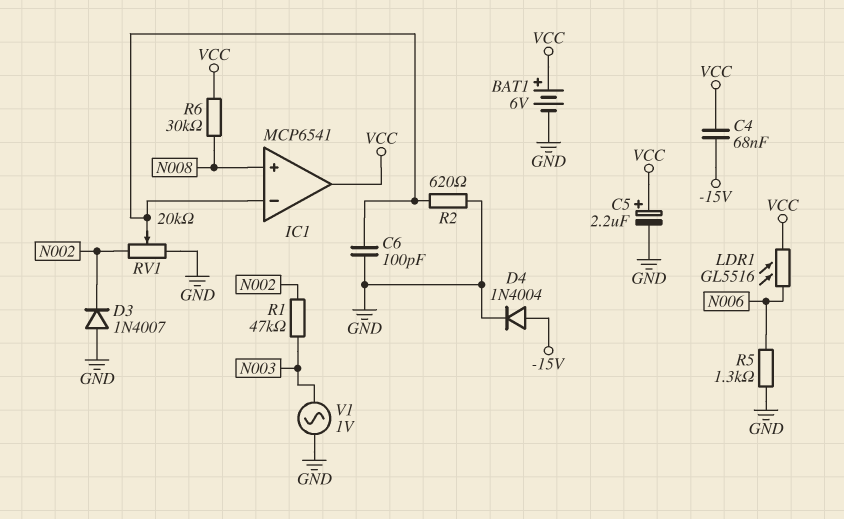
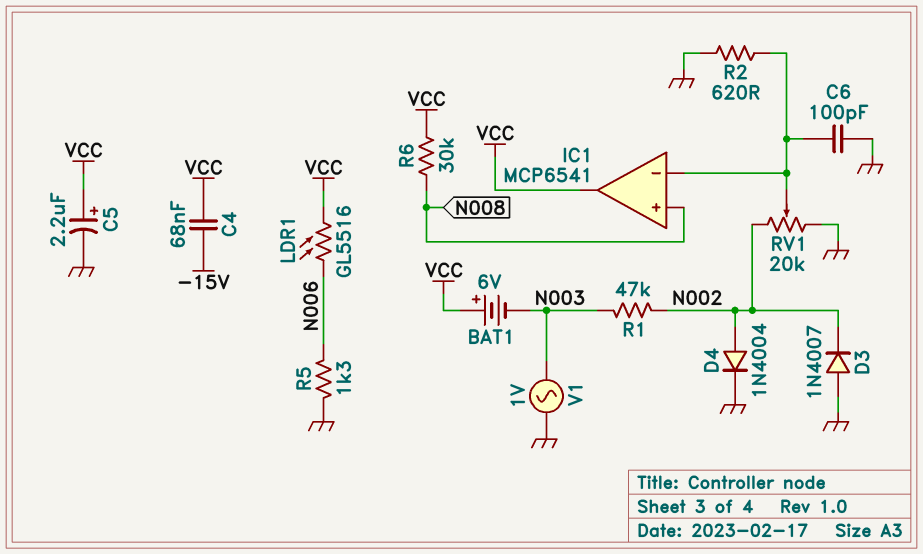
BAT1: 6V (plus VCC, minus GND) -> 6V (plus VCC, minus N003)
D4: diode 1N4004 (A -15V, K GND) -> diode 1N4004 (A N002, K GND)

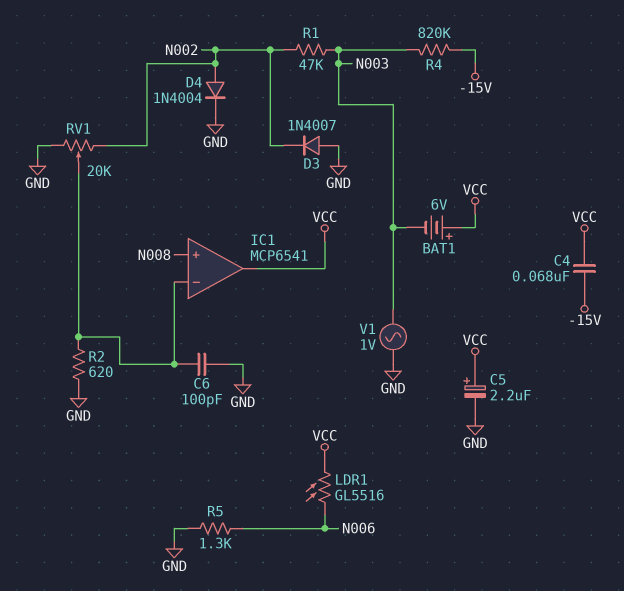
R4: none -> 820k (-15V, N003)
R6: 30k (N008, VCC) -> none

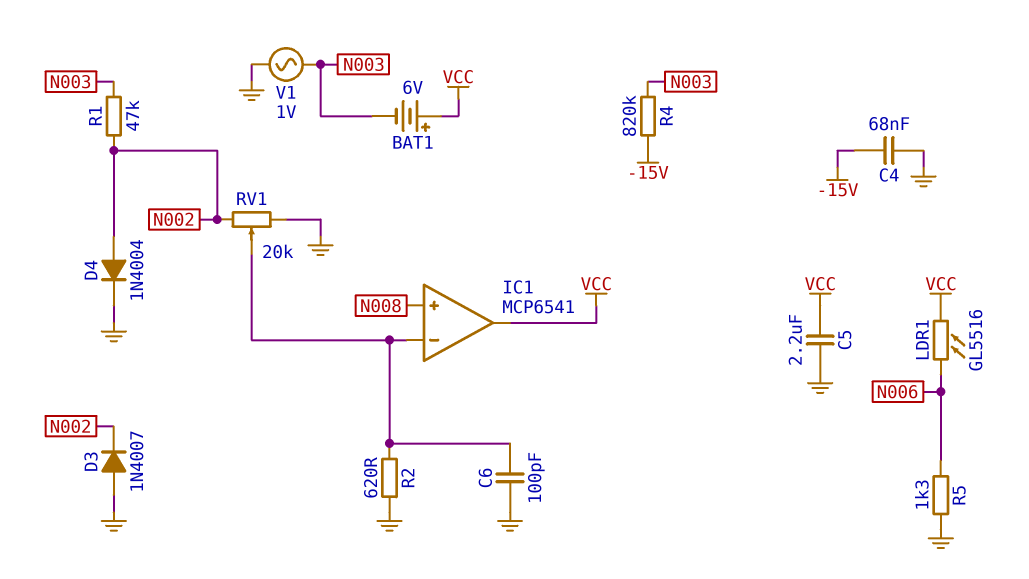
C4: 68nF (-15V, VCC) -> 68nF (-15V, GND)
C5: 2.2uF (plus VCC, minus GND) -> 2.2uF (GND, VCC)

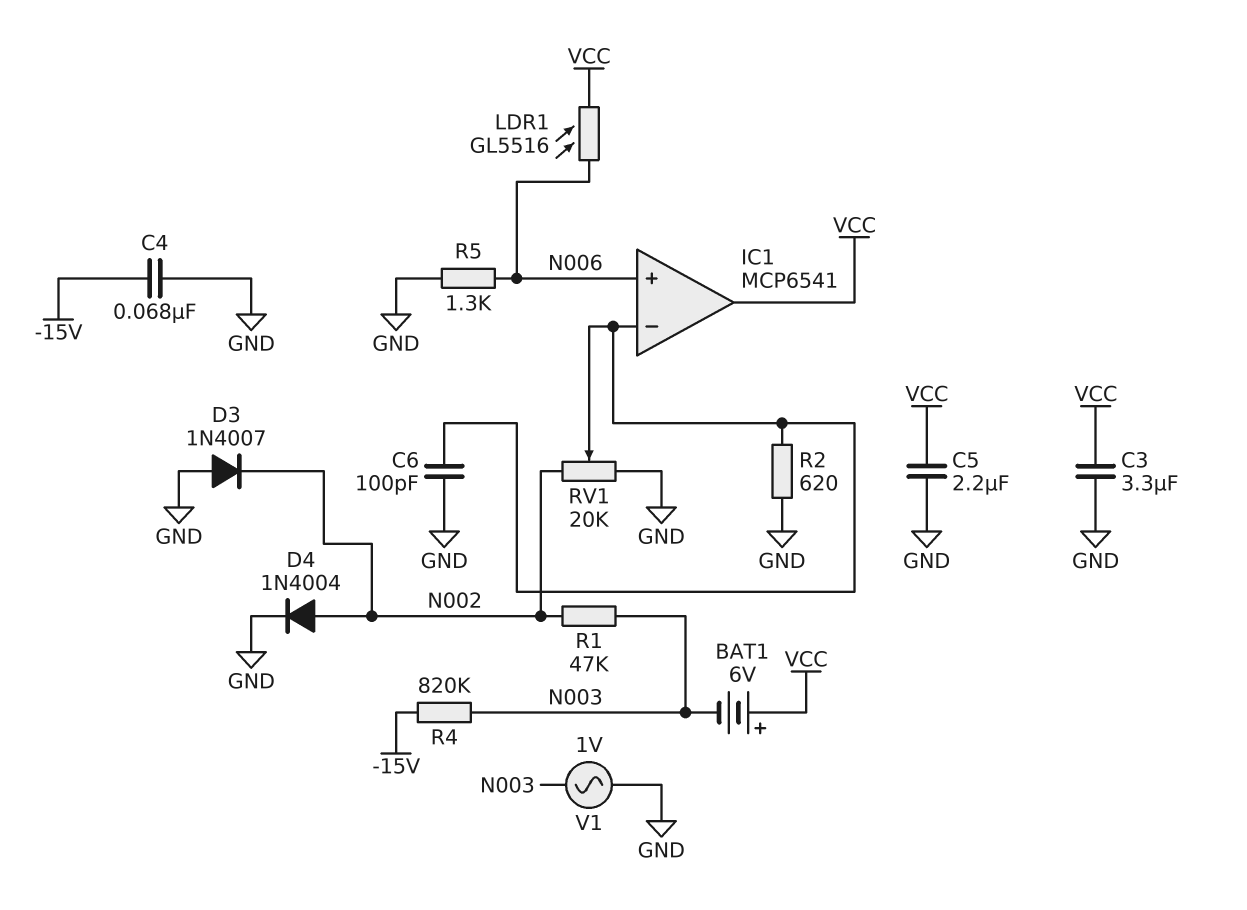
C3: none -> 3.3uF (GND, VCC)
IC1 pin in+: N008 -> N006

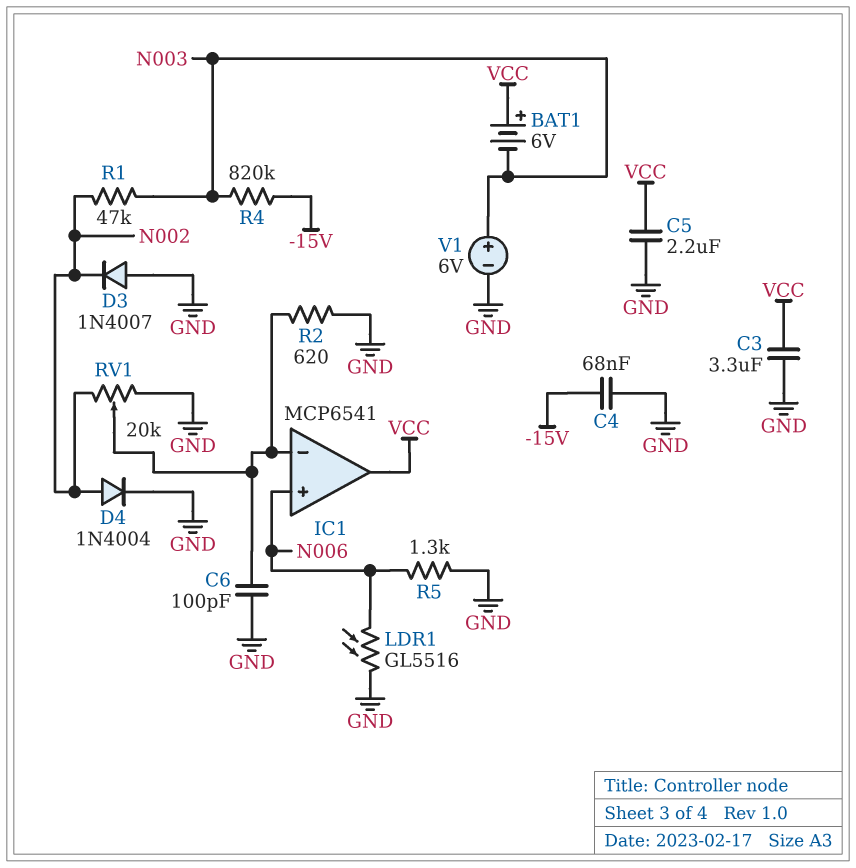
LDR1: GL5516 (N006, VCC) -> GL5516 (GND, N006)
V1: AC 1V (GND, N003) -> 6V (plus N003, minus GND)

